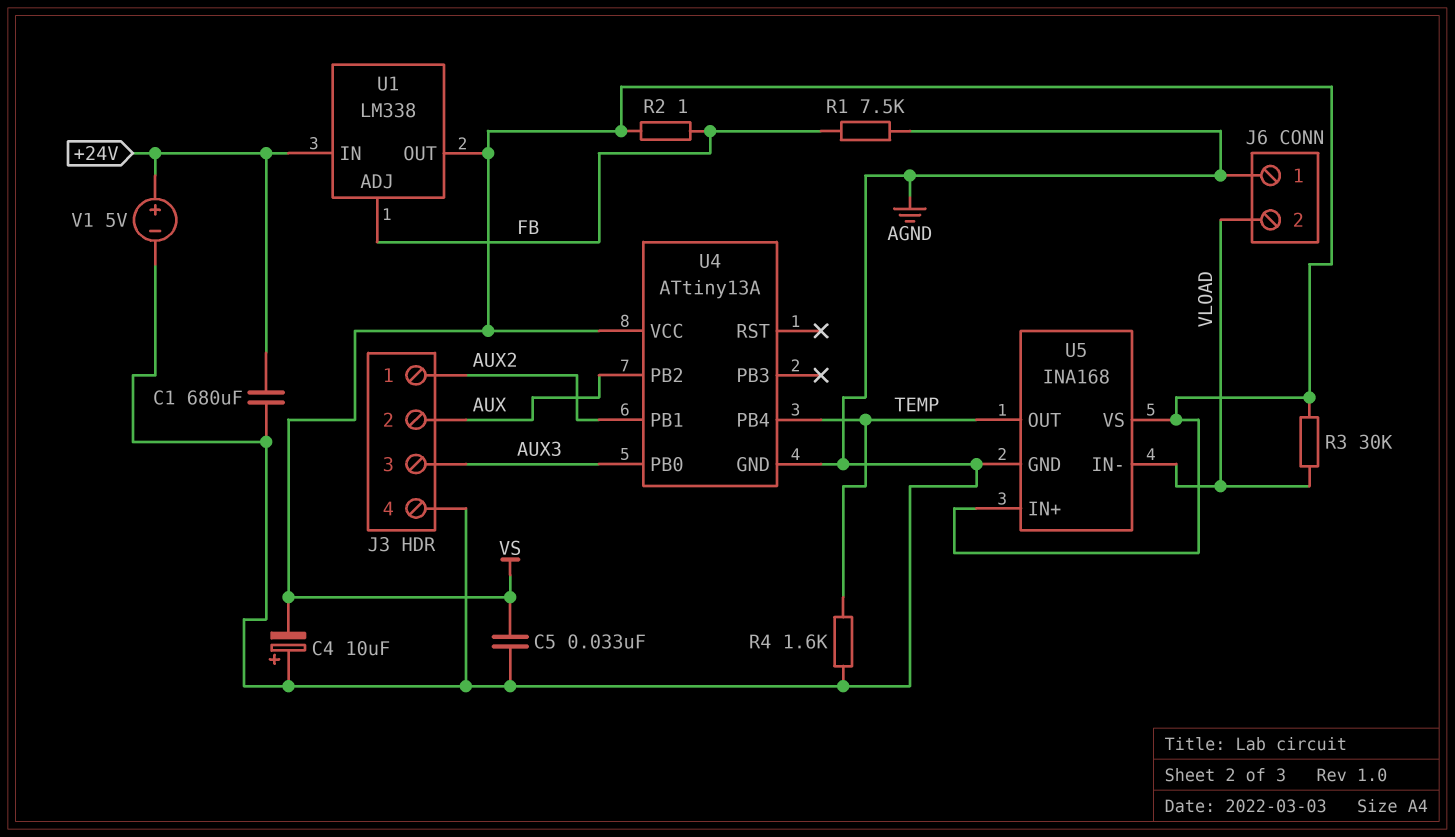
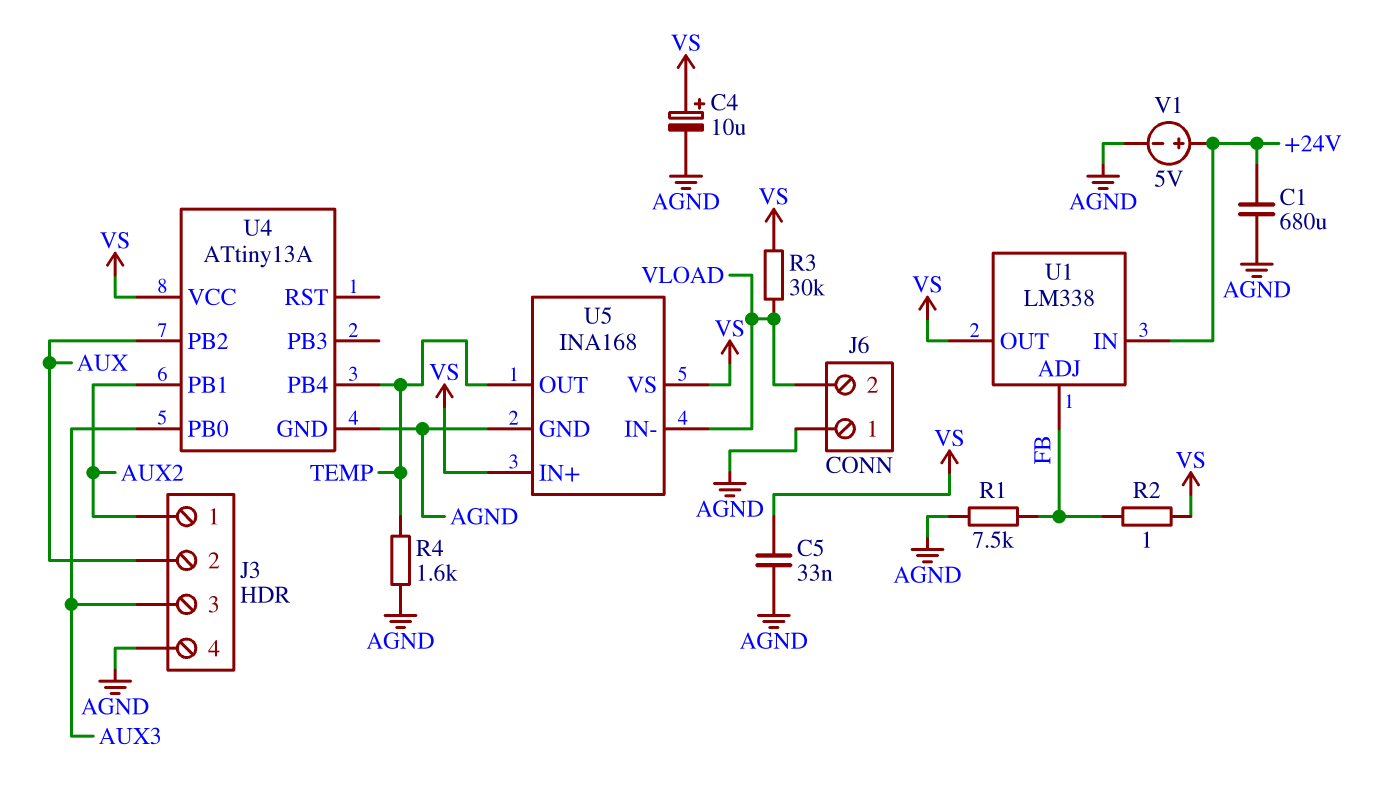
C4: 10uF (plus AGND, minus VS) -> 10uF (plus VS, minus AGND)

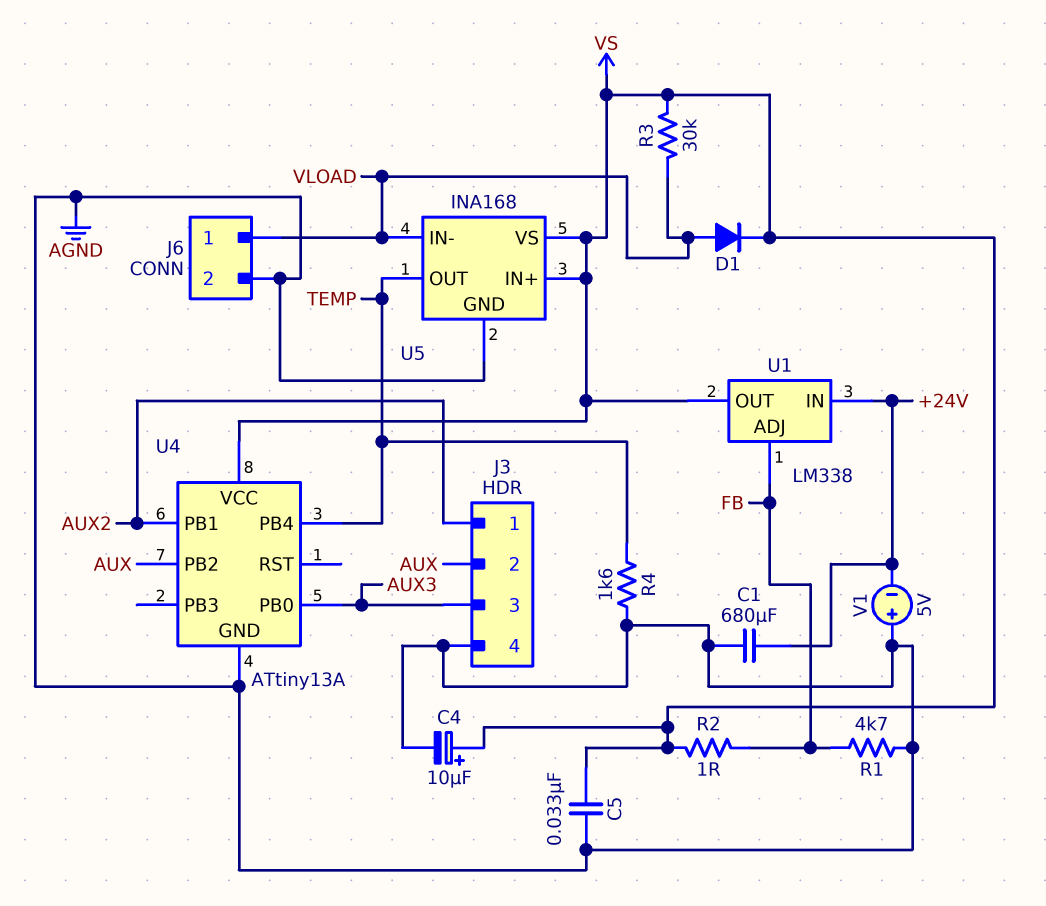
D1: none -> diode (A VLOAD, K VS)
J6 pin 1: AGND -> VLOAD
J6 pin 2: VLOAD -> AGND
R1: 7.5k (AGND, FB) -> 4.7k (AGND, FB)
V1: 5V (plus +24V, minus AGND) -> 5V (plus AGND, minus +24V)

